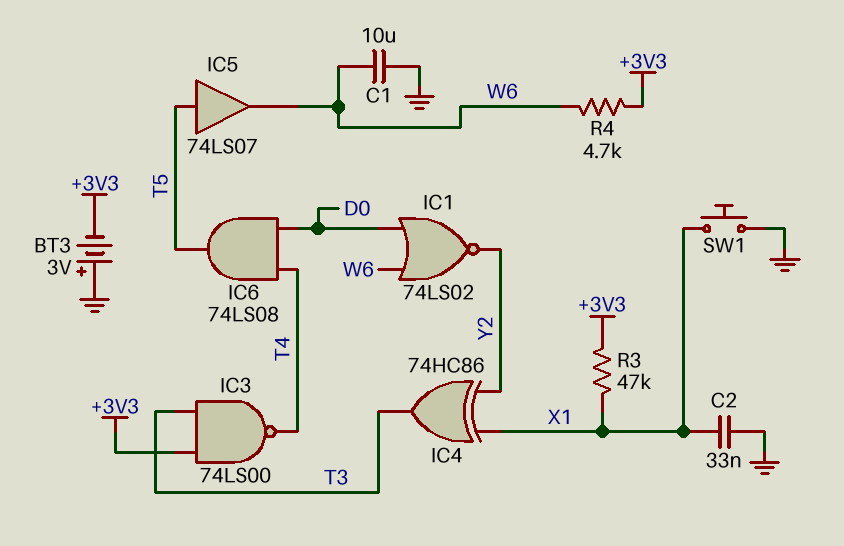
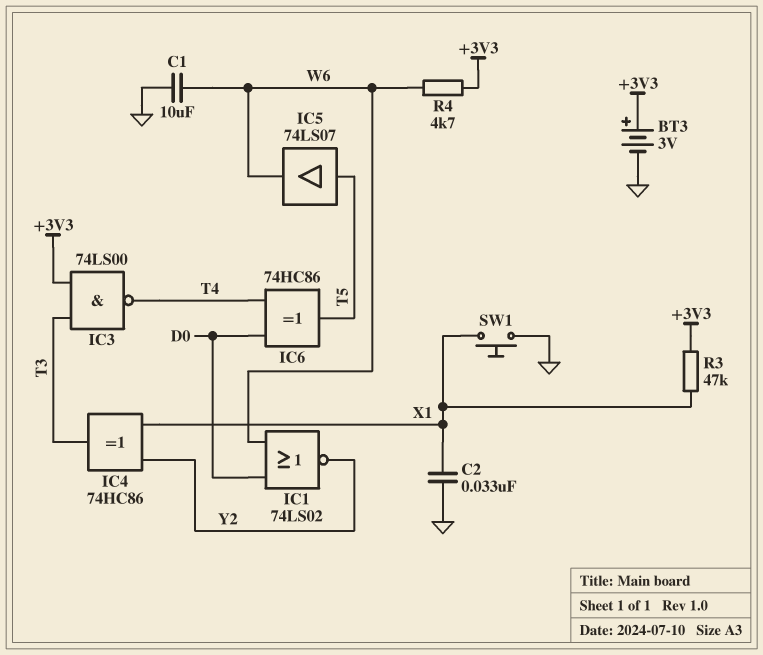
BT3: 3V (plus GND, minus +3V3) -> 3V (plus +3V3, minus GND)
IC6: AND 74LS08 (in D0, in T4, out T5) -> XOR 74HC86 (in D0, in T4, out T5)

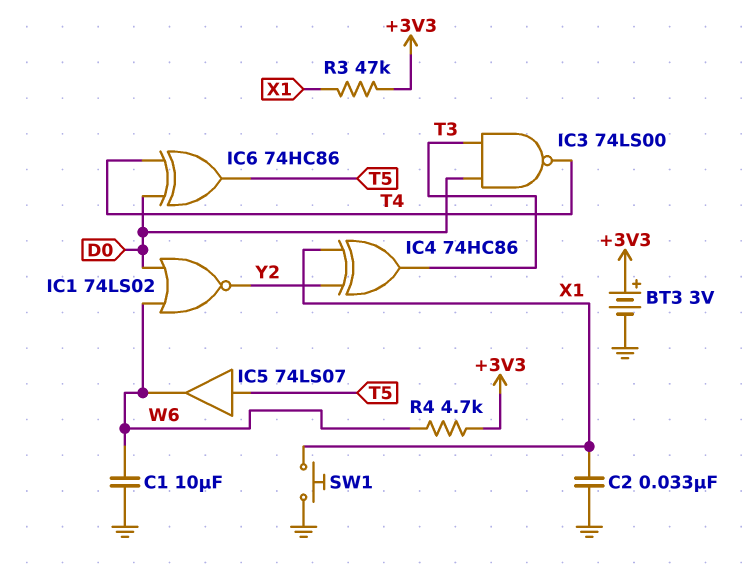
IC3: NAND 74LS00 (in +3V3, in T3, out T4) -> NAND 74LS00 (in D0, in T3, out T4)

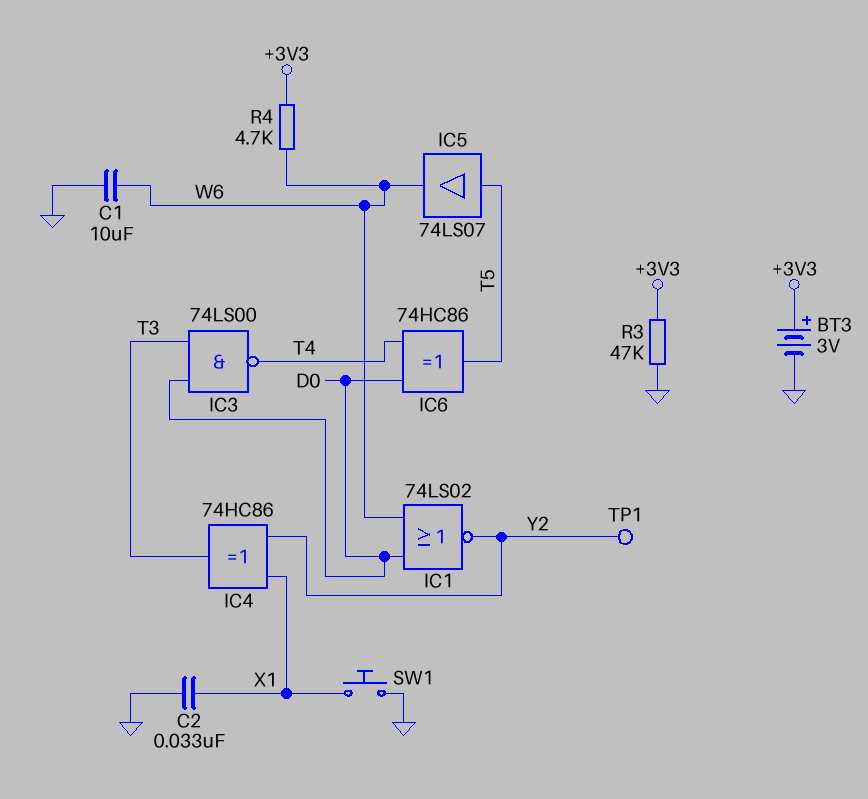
R3: 47k (+3V3, X1) -> 47k (+3V3, GND)
TP1: none -> test point (Y2)

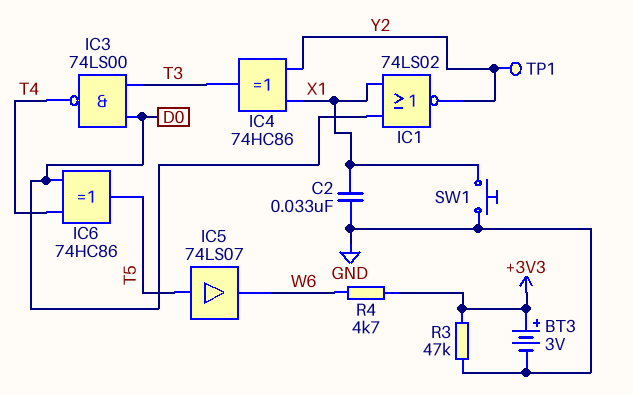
C1: 10uF (GND, W6) -> none
IC1: NOR 74LS02 (in D0, in W6, out Y2) -> NOR 74LS02 (in D0, in X1, out Y2)

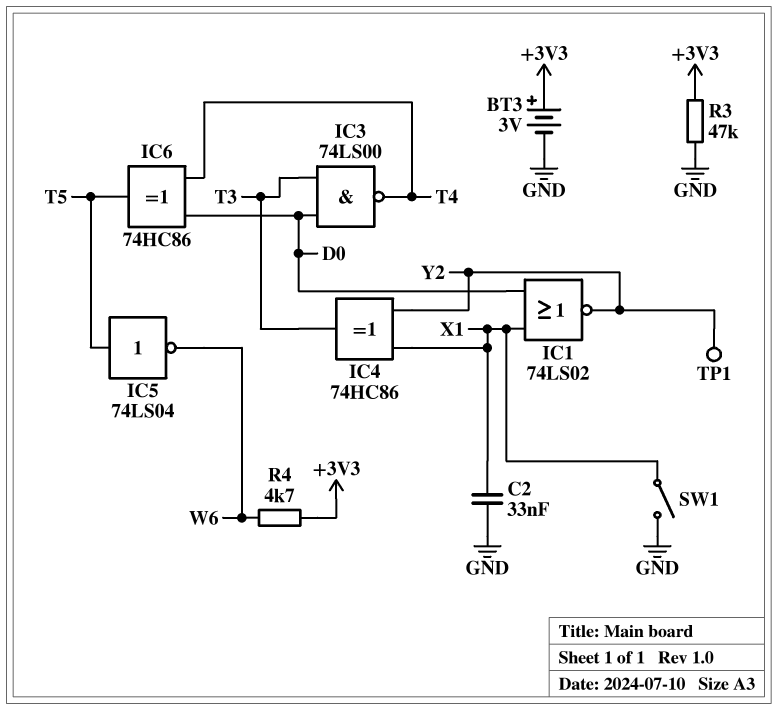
IC5: buffer 74LS07 (in T5, out W6) -> NOT 74LS04 (in T5, out W6)
SW1: button (GND, X1) -> switch (GND, X1)

